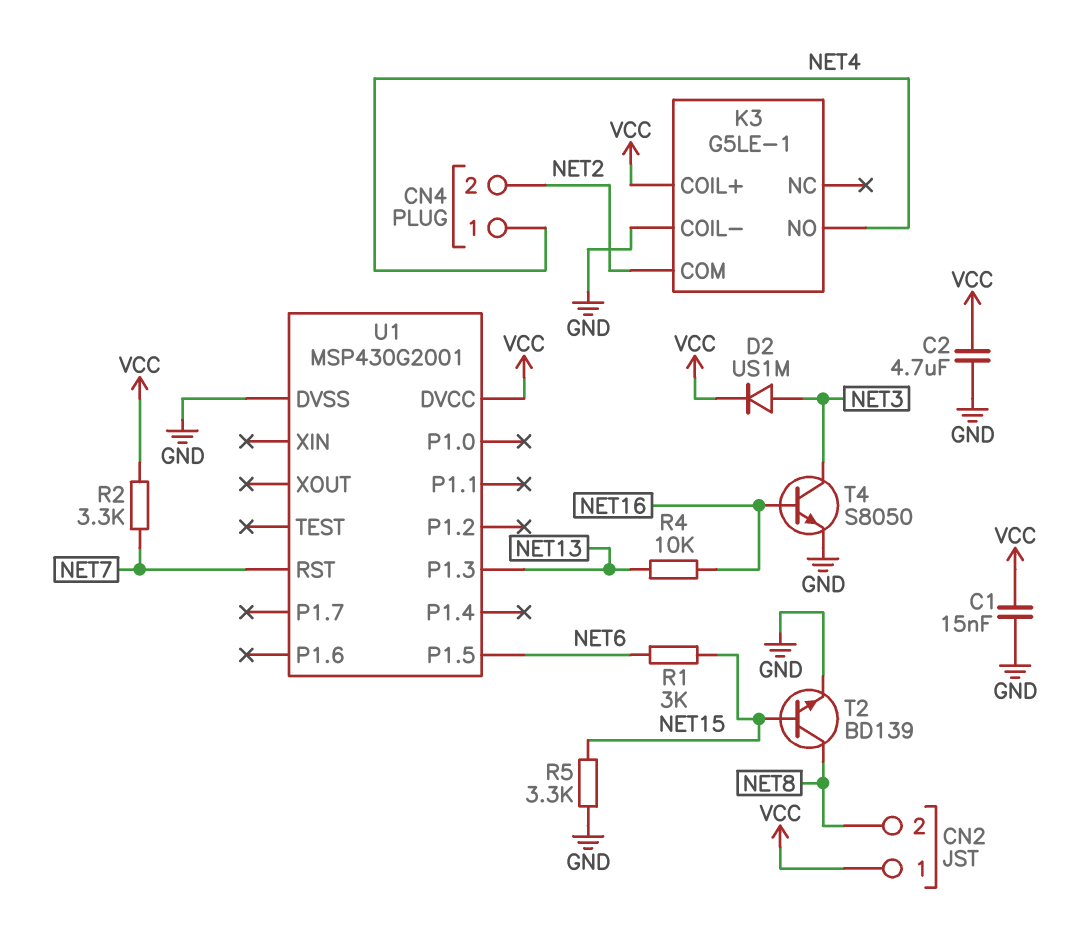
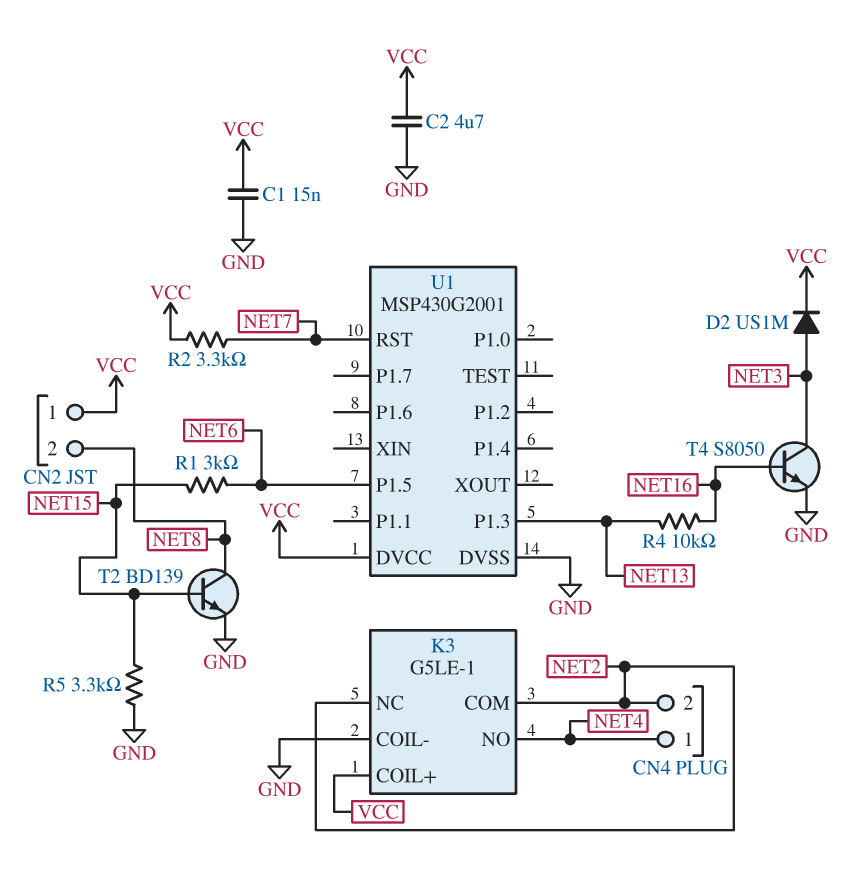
K3 pin NC: none -> NET2

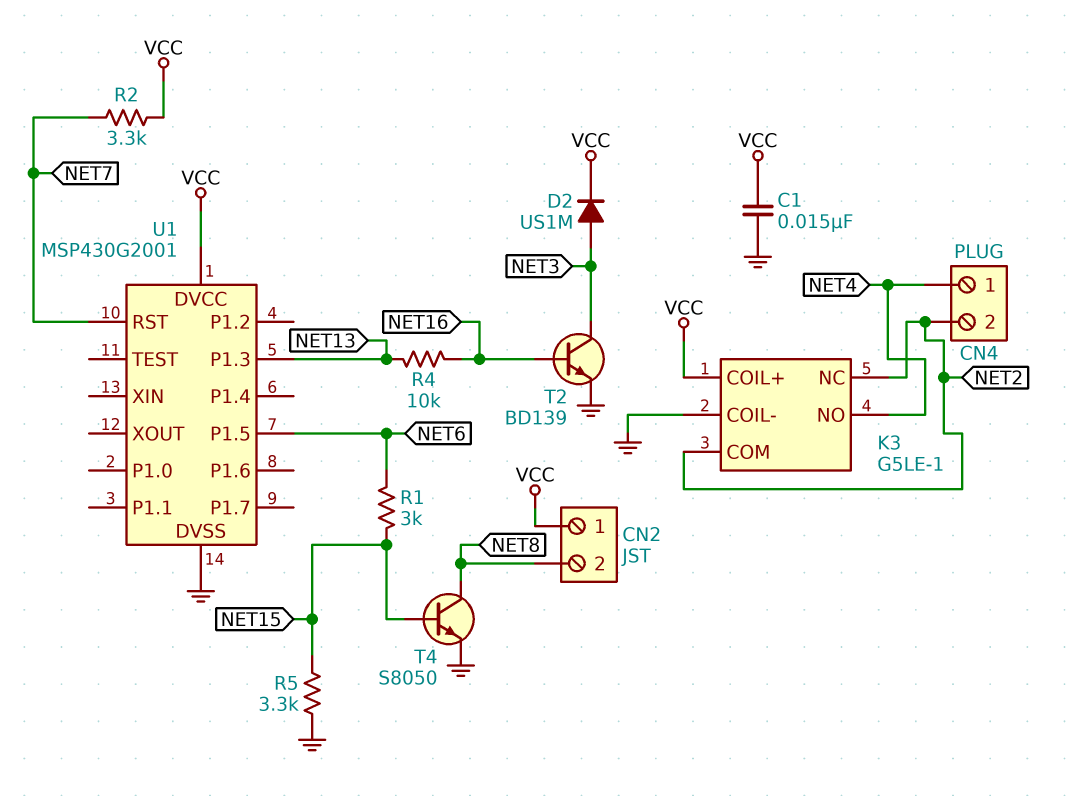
C2: 4.7uF (GND, VCC) -> none
T2: NPN BD139 (B NET15, C NET8, E GND) -> NPN BD139 (B NET16, C NET3, E GND)
T4: NPN S8050 (B NET16, C NET3, E GND) -> NPN S8050 (B NET15, C NET8, E GND)

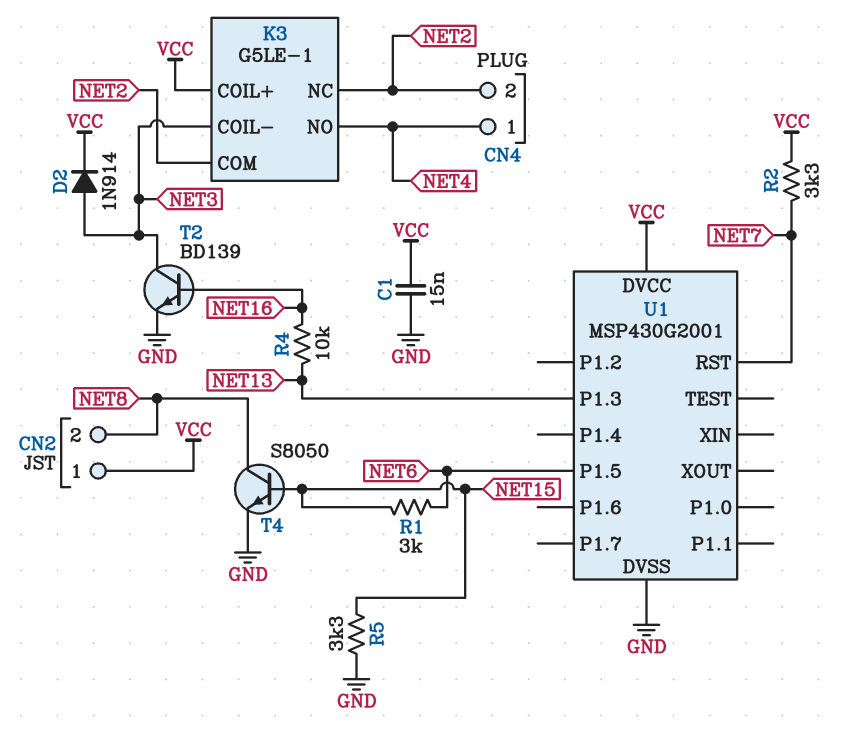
D2: diode US1M (A NET3, K VCC) -> diode 1N914 (A NET3, K VCC)
K3 pin COIL-: GND -> NET3

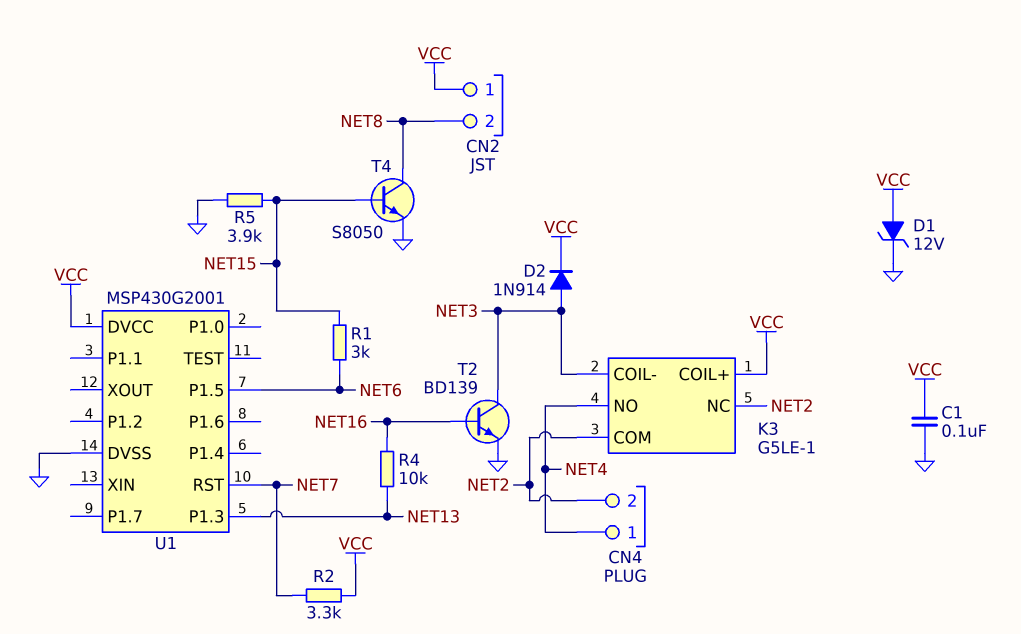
C1: 15nF (GND, VCC) -> 100nF (GND, VCC)
D1: none -> zener 12V (A VCC, K GND)
R5: 3.3k (GND, NET15) -> 3.9k (GND, NET15)

